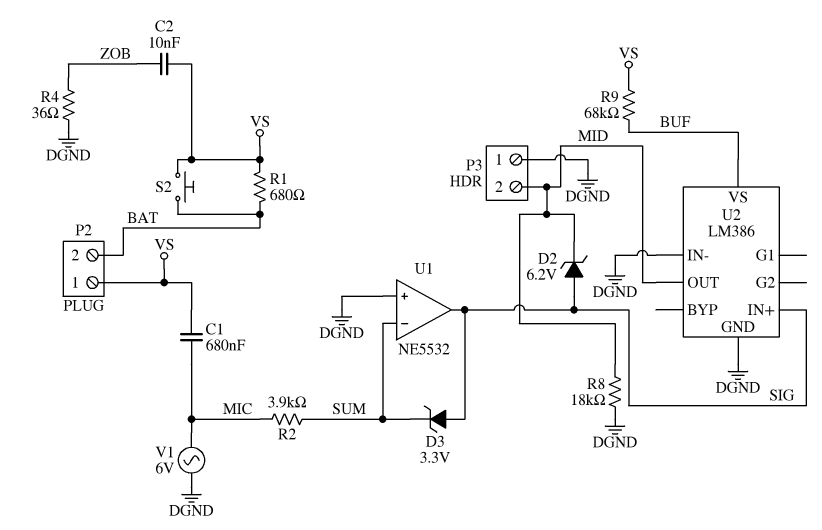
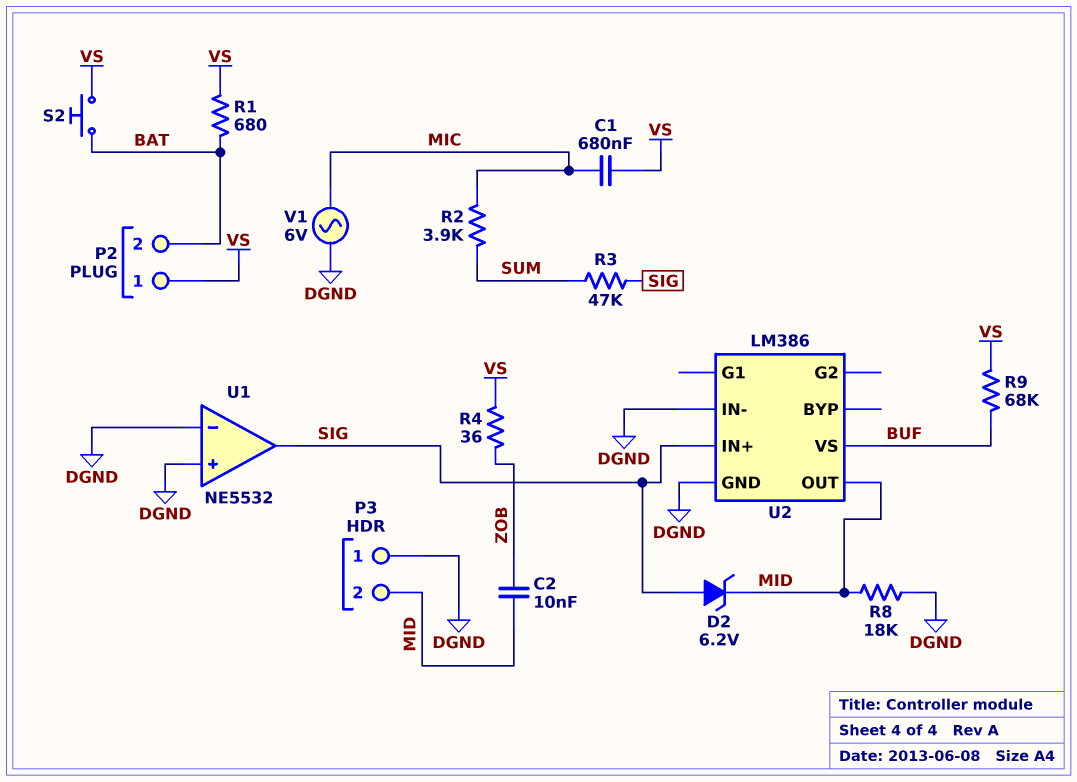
C2: 10nF (VS, ZOB) -> 10nF (MID, ZOB)
D3: zener 3.3V (A SIG, K SUM) -> none
R3: none -> 47k (SIG, SUM)
R4: 36 (DGND, ZOB) -> 36 (VS, ZOB)
U1 pin in-: SUM -> DGND

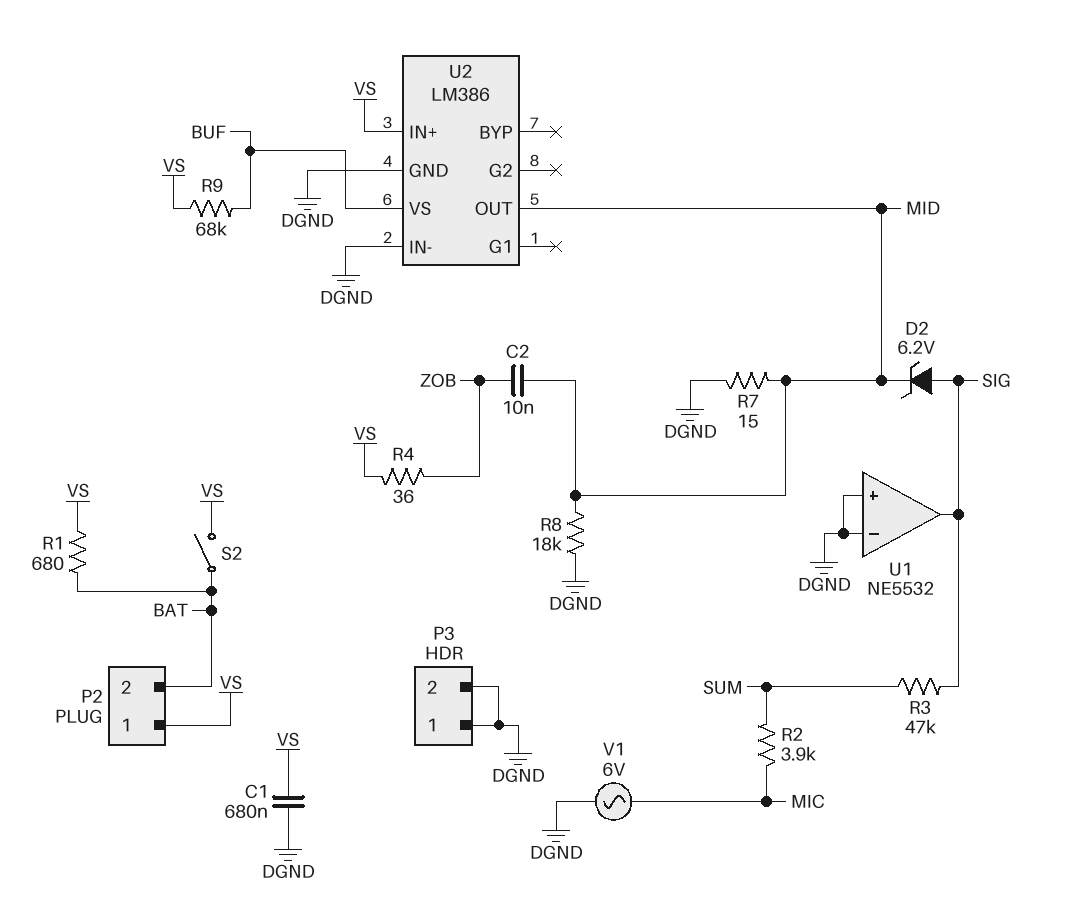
C1: 680nF (MIC, VS) -> 680nF (DGND, VS)
P3 pin 2: MID -> DGND
R7: none -> 15 (DGND, MID)
S2: button (BAT, VS) -> switch (BAT, VS)
U2 pin IN+: SIG -> VS

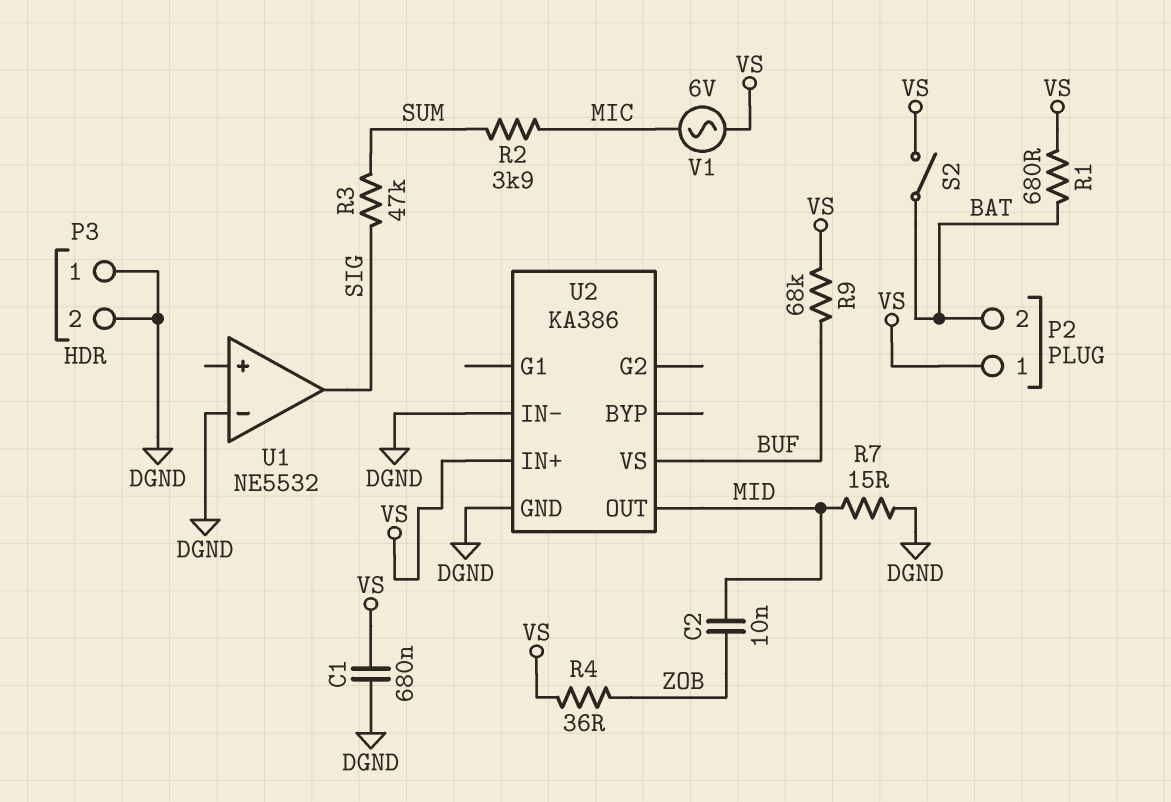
D2: zener 6.2V (A SIG, K MID) -> none
R8: 18k (DGND, MID) -> none
U1 pin in+: DGND -> none
U2: LM386 -> KA386
V1: AC 6V (DGND, MIC) -> AC 6V (MIC, VS)

